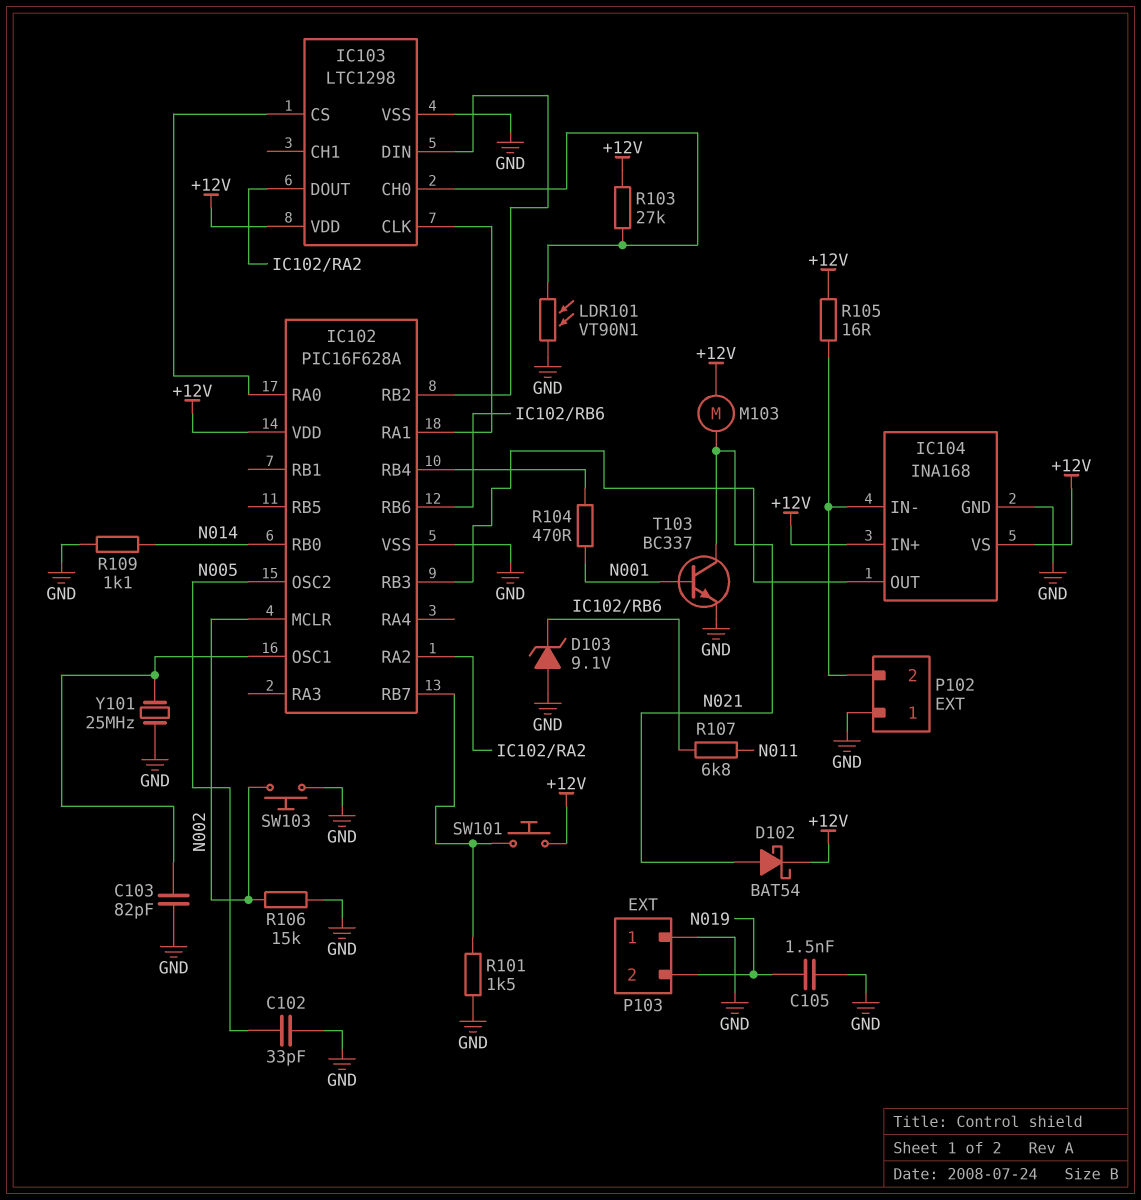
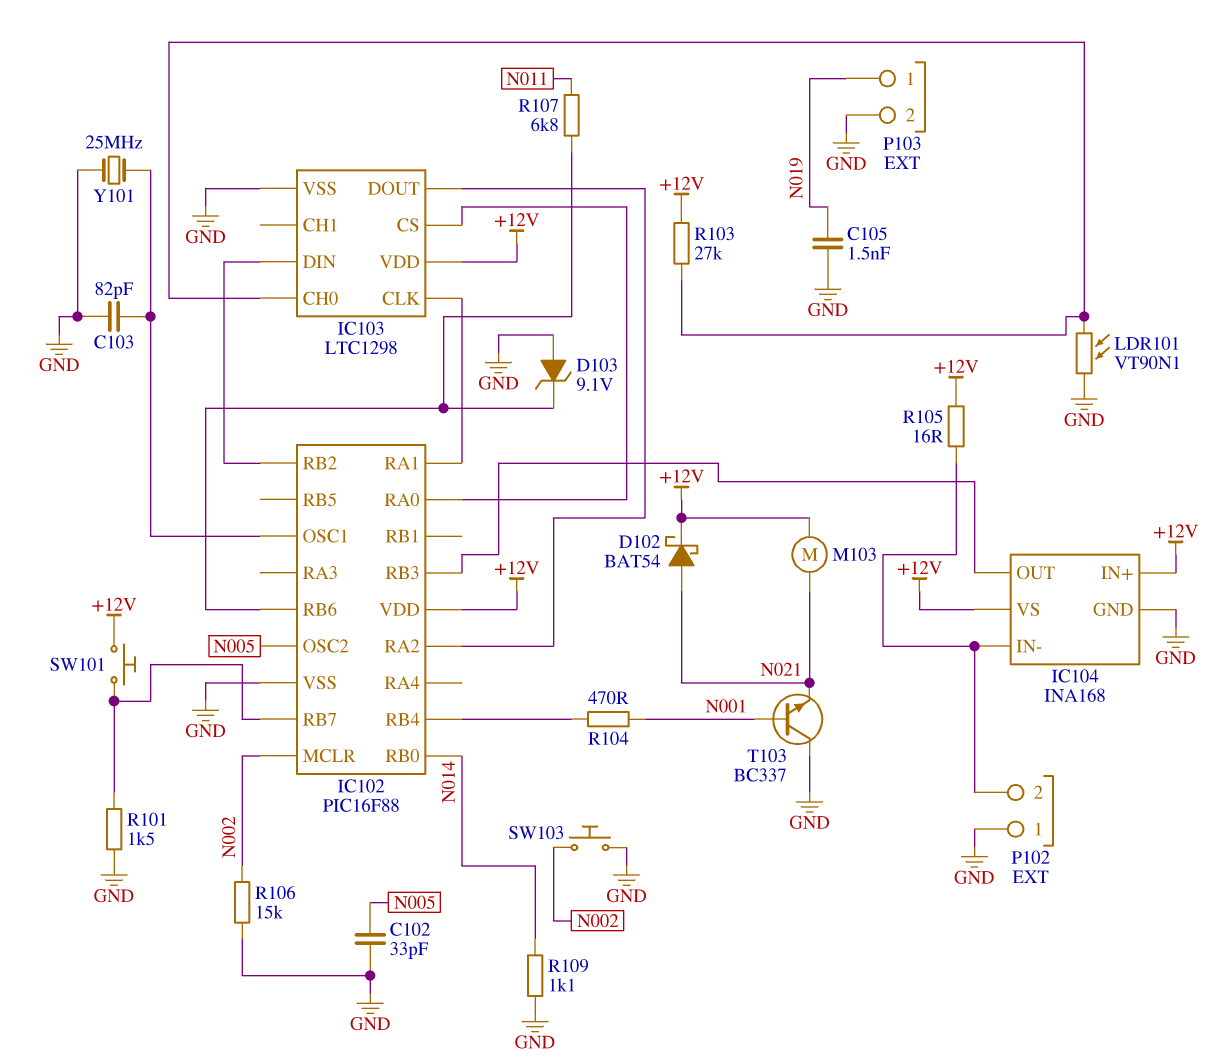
IC102: PIC16F628A -> PIC16F88
P103 pin 1: GND -> N019
P103 pin 2: N019 -> GND
T103: NPN BC337 (B N001, C N021, E GND) -> NPN BC337 (B N001, C GND, E N021)

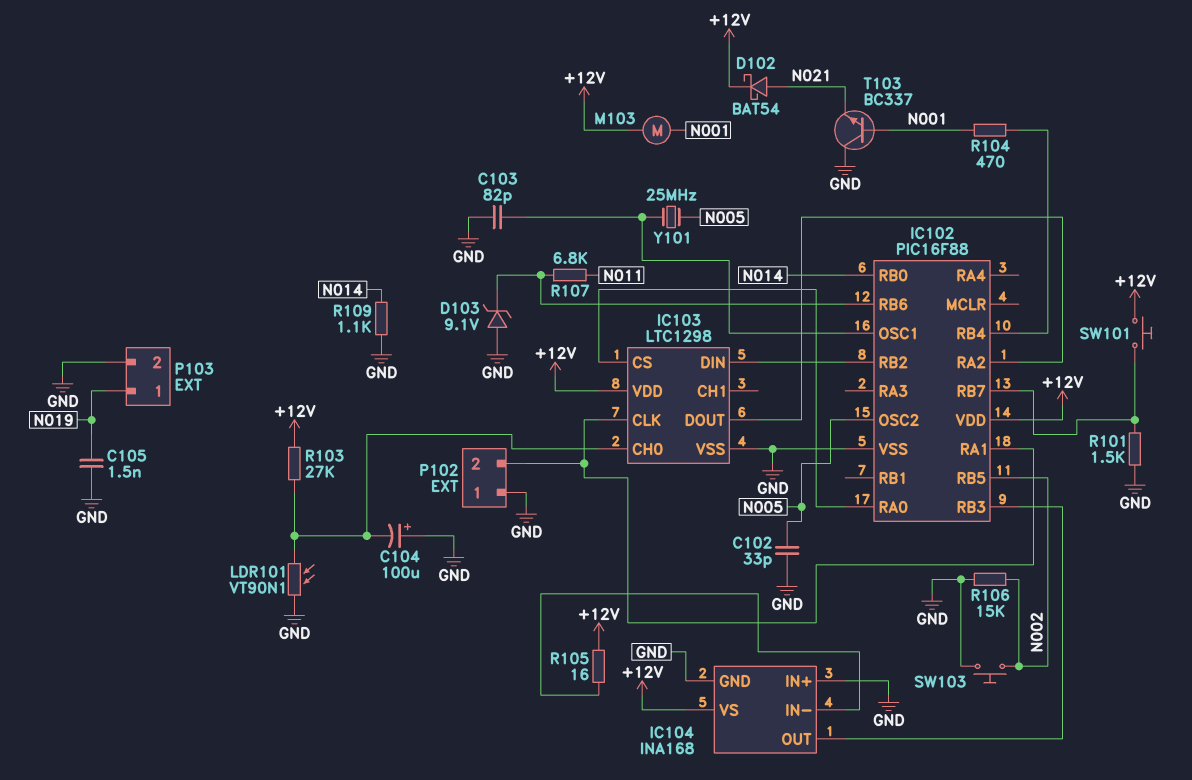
C104: none -> 100uF (plus GND, minus IC103/CH0)
IC102 pin MCLR: N002 -> none
IC102 pin RB5: none -> N002
IC104 pin IN+: +12V -> GND
M103: motor (+12V, N021) -> motor (+12V, N001)
P102 pin 2: IC104/IN- -> IC102/RA1
Y101: 25MHz (GND, IC102/OSC1) -> 25MHz (IC102/OSC1, N005)

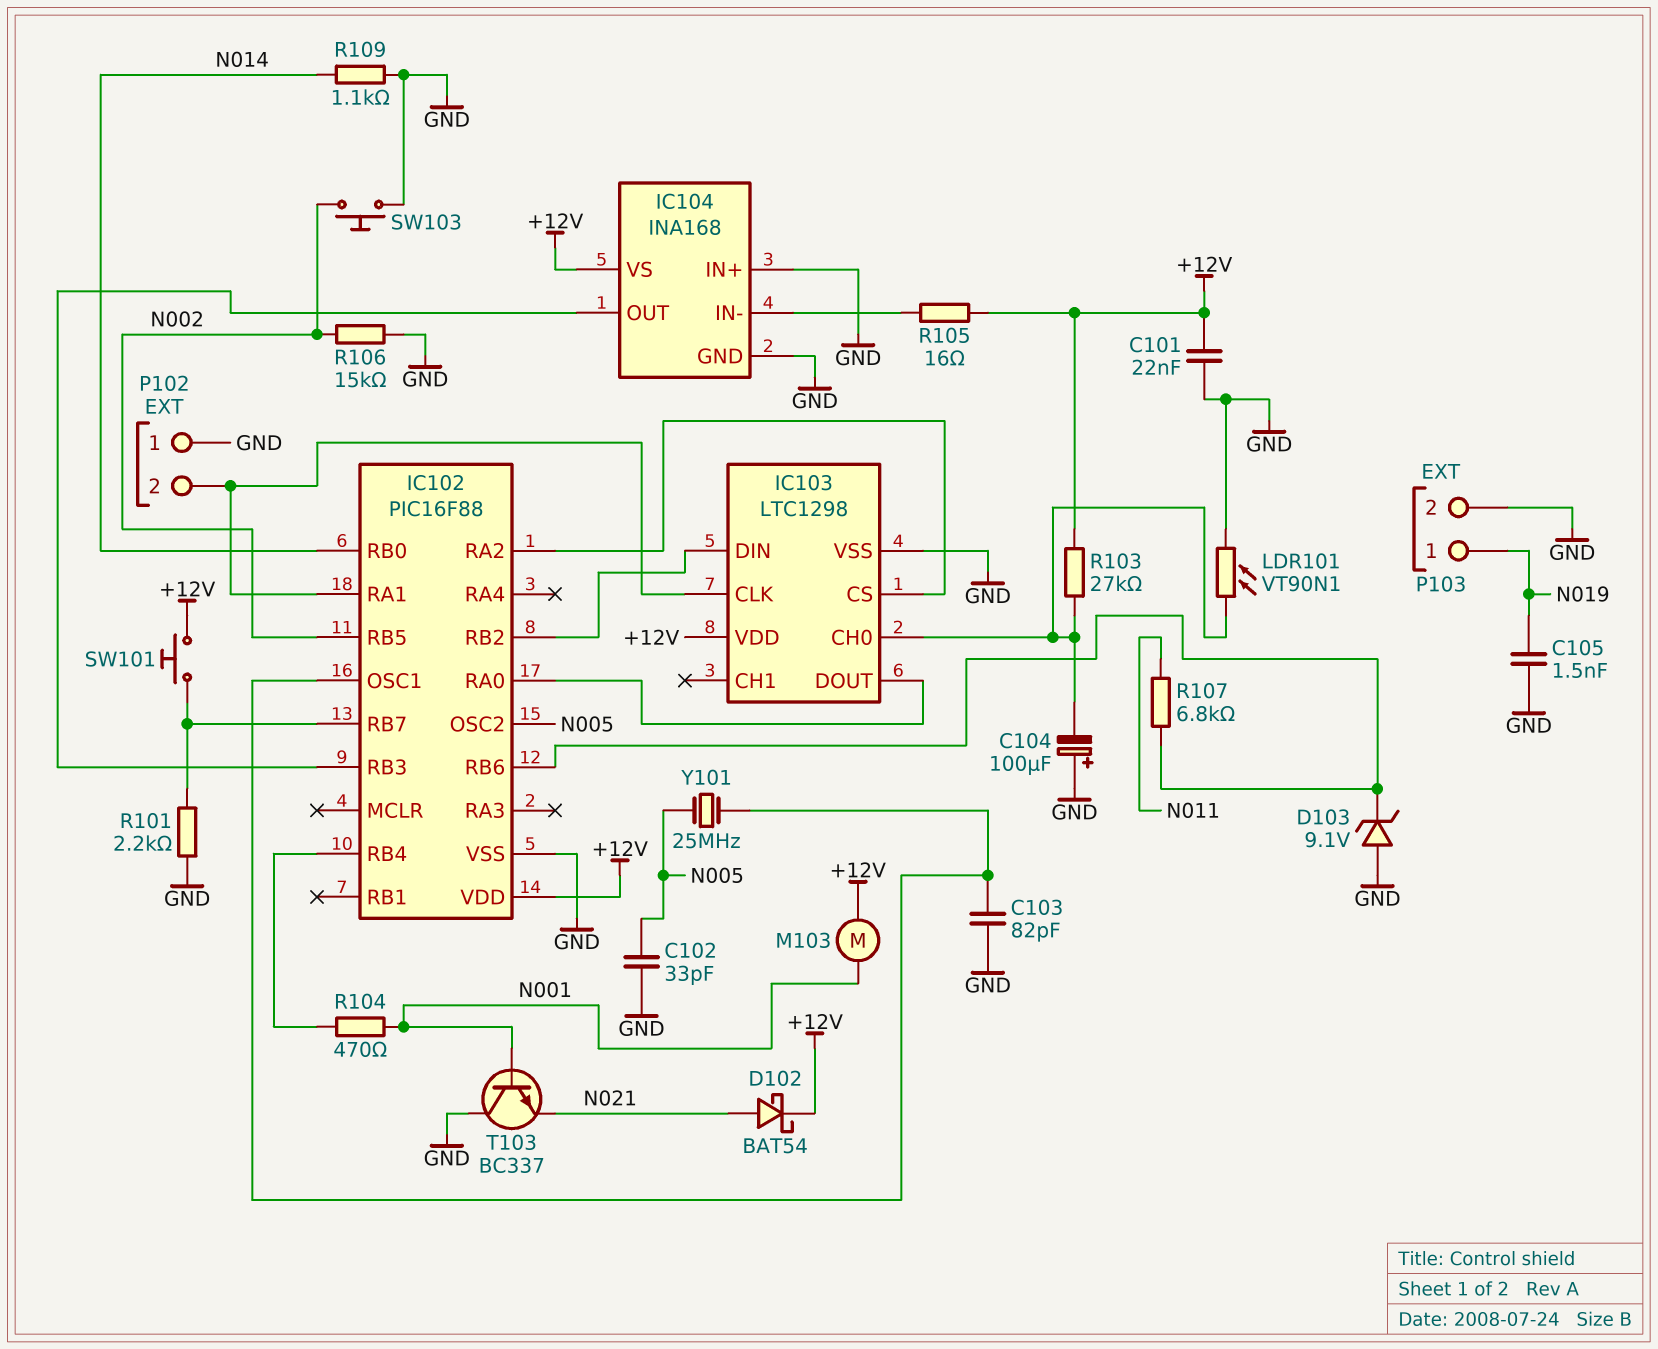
C101: none -> 22nF (+12V, GND)
IC103 pin CS: IC102/RA0 -> IC102/RA2
IC103 pin DOUT: IC102/RA2 -> IC102/RA0
R101: 1.5k (GND, IC102/RB7) -> 2.2k (GND, IC102/RB7)

